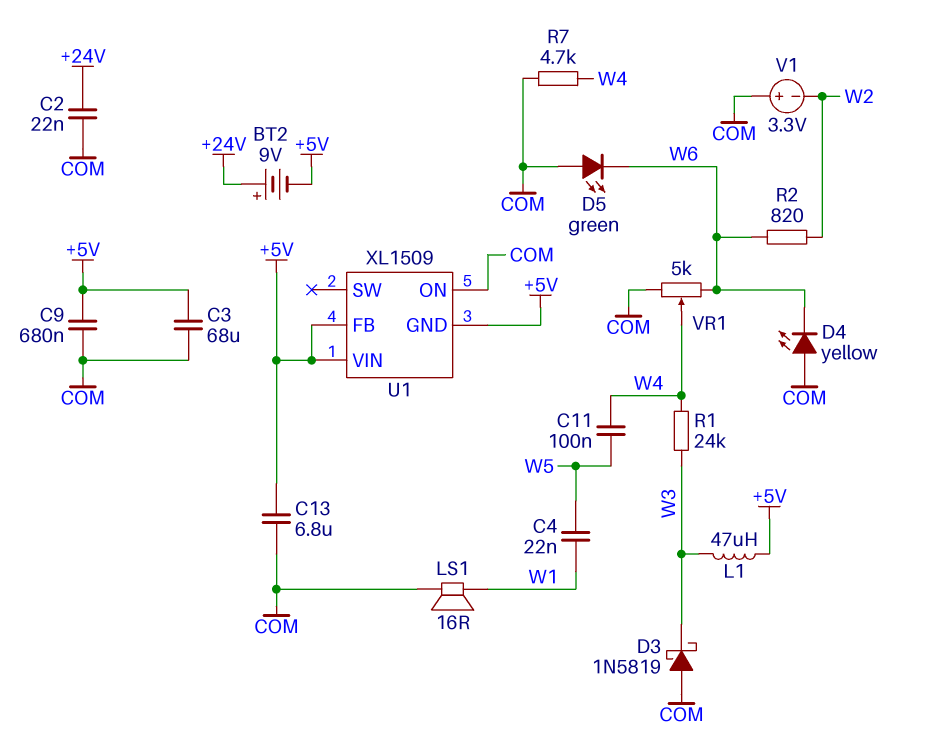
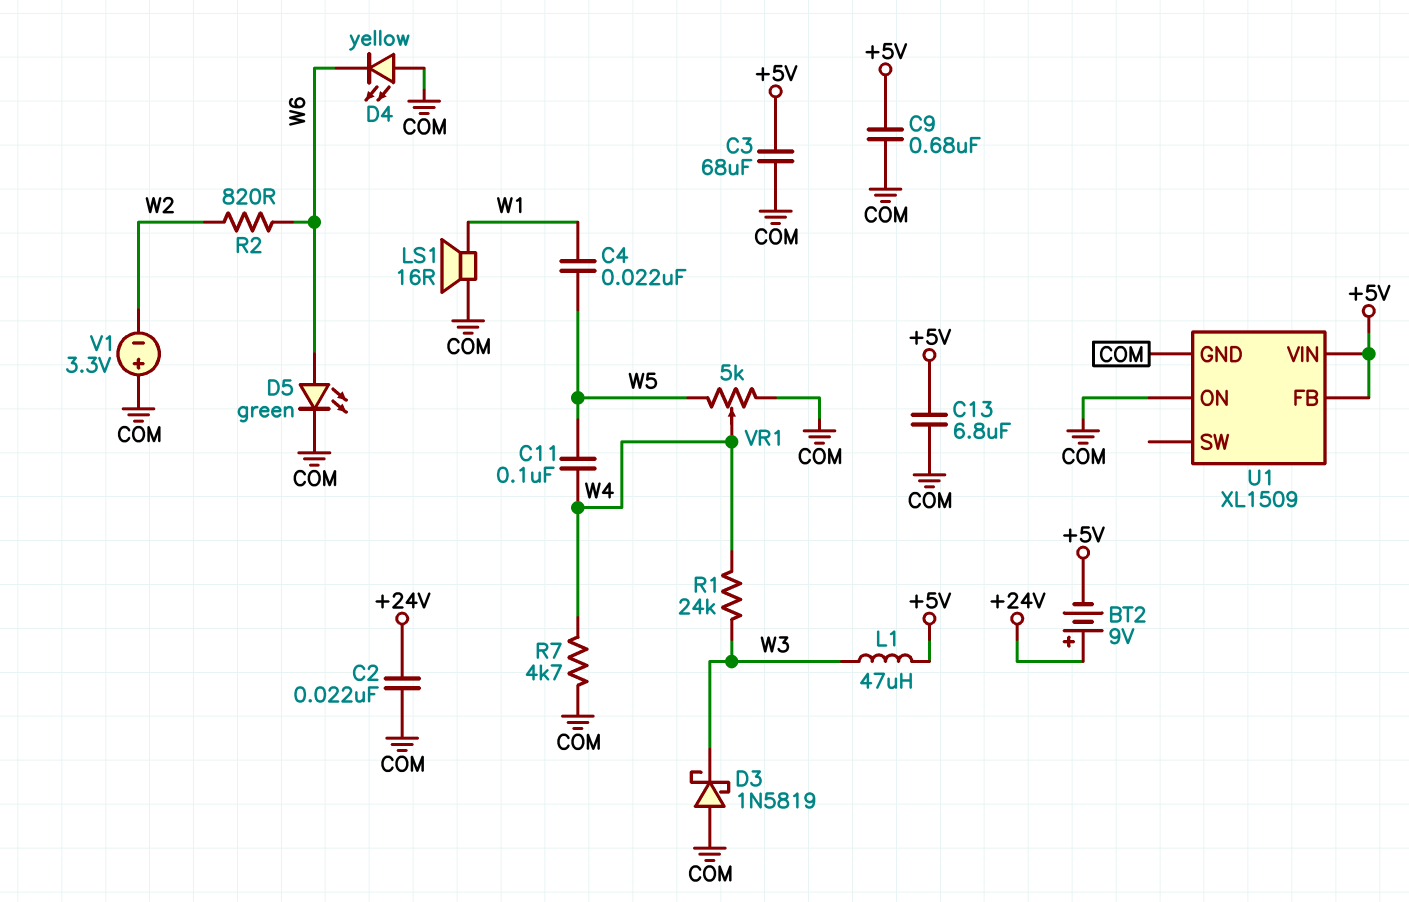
D5: LED green (A COM, K W6) -> LED green (A W6, K COM)
U1 pin GND: +5V -> COM
VR1: 5k (COM, W6, wiper W4) -> 5k (COM, W5, wiper W4)

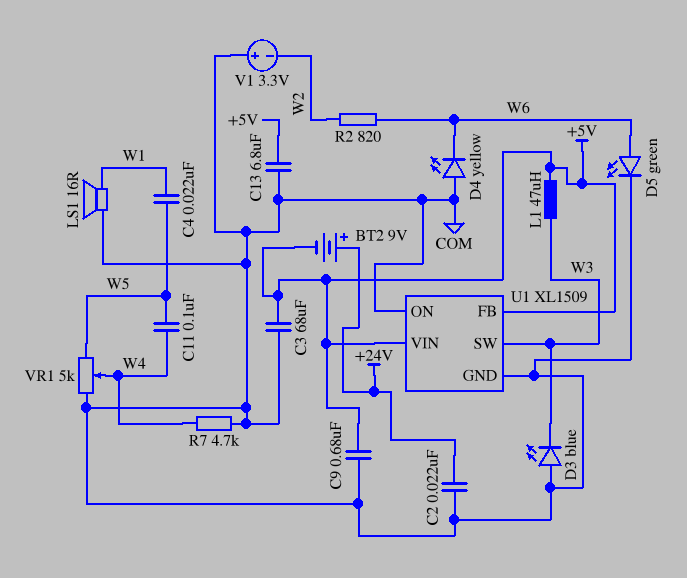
D3: schottky 1N5819 (A COM, K W3) -> LED blue (A COM, K W3)
R1: 24k (W3, W4) -> none
U1 pin SW: none -> W3

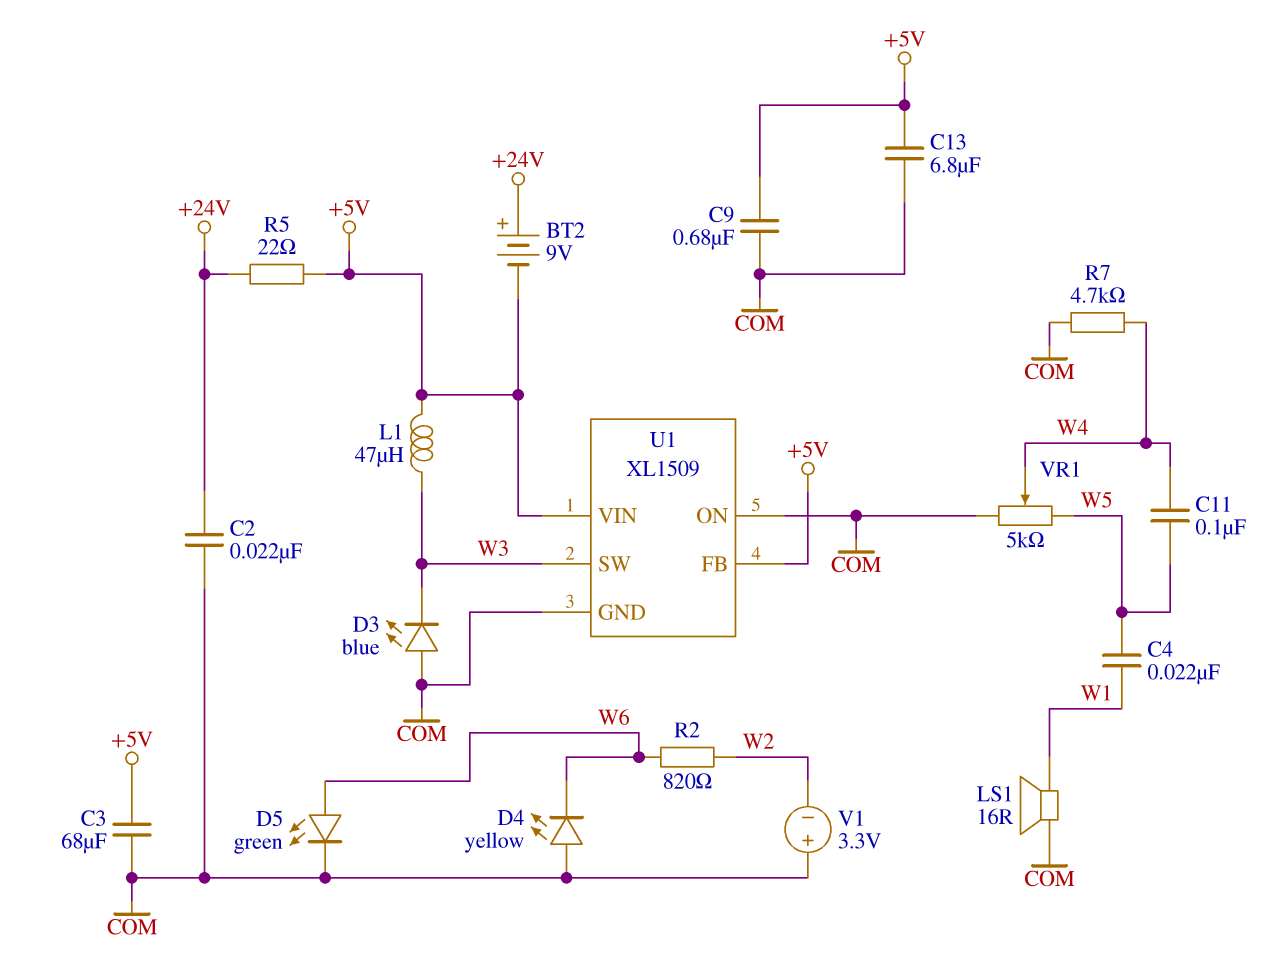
R5: none -> 22 (+5V, +24V)

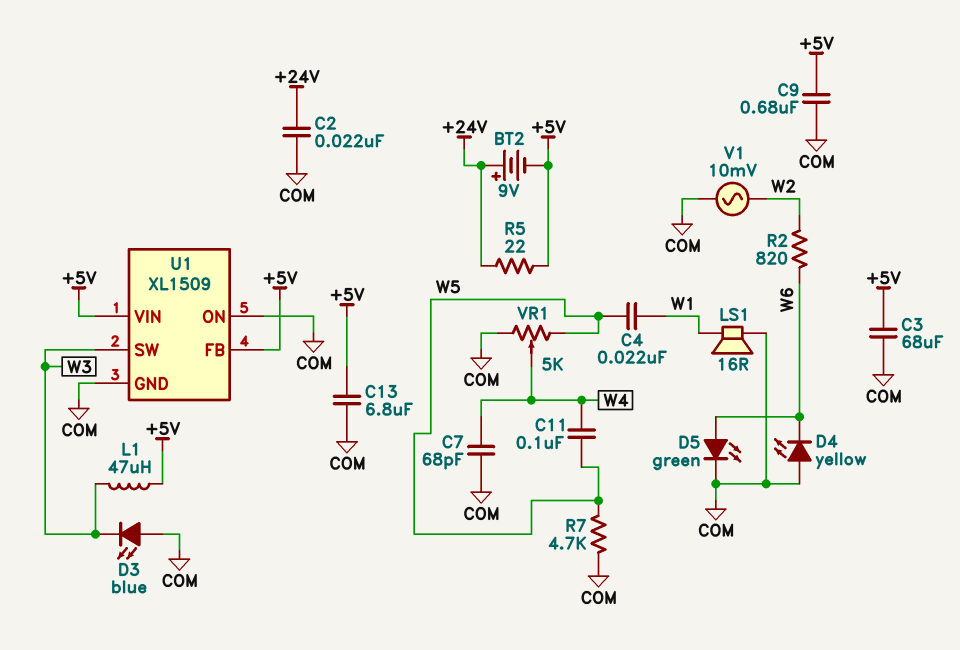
C7: none -> 68pF (COM, W4)
R7: 4.7k (COM, W4) -> 4.7k (COM, W5)
V1: 3.3V (plus COM, minus W2) -> AC 10mV (COM, W2)

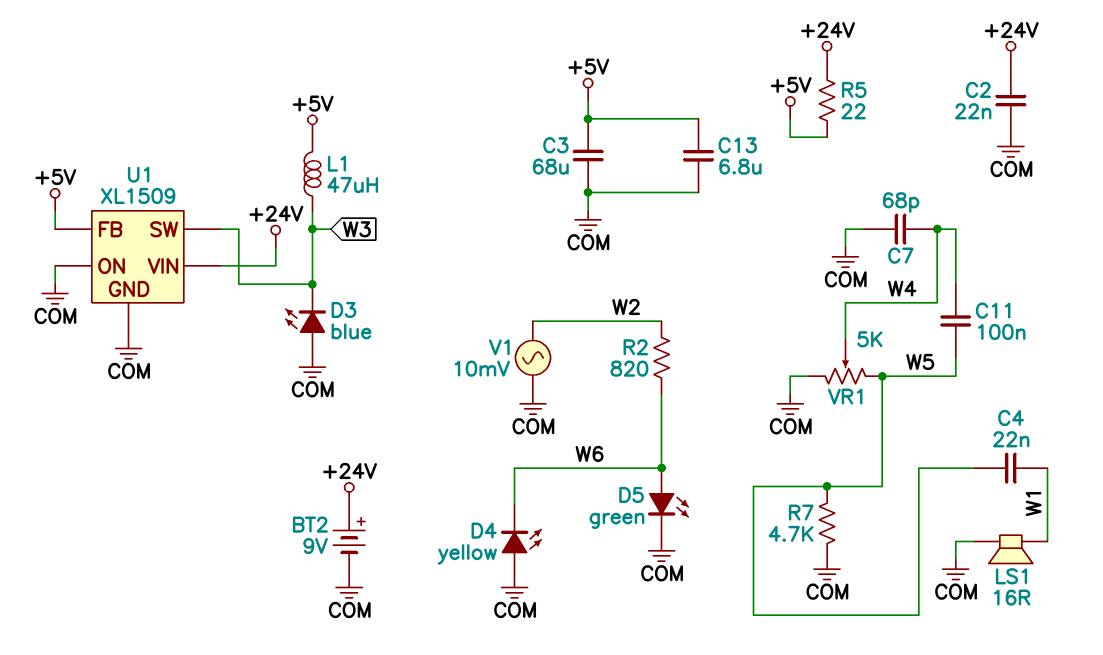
BT2: 9V (plus +24V, minus +5V) -> 9V (plus +24V, minus COM)
C9: 680nF (+5V, COM) -> none
U1 pin VIN: +5V -> +24V

